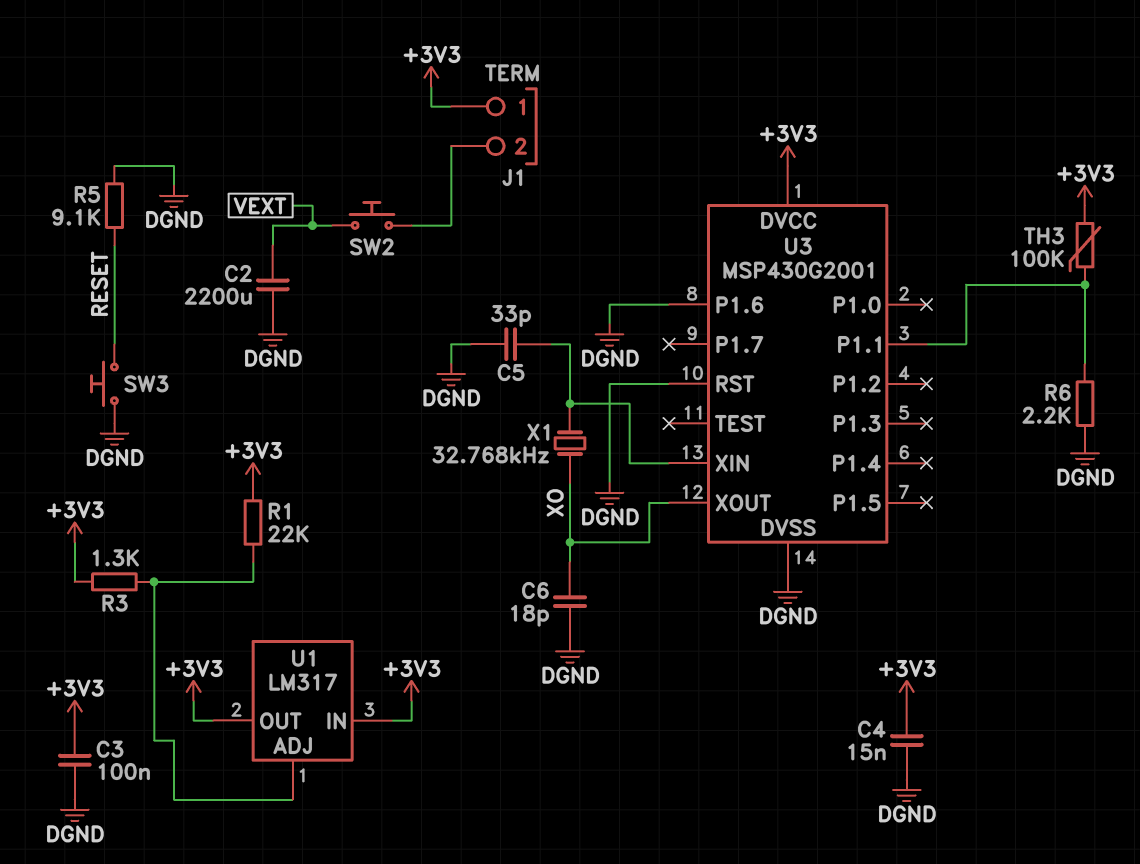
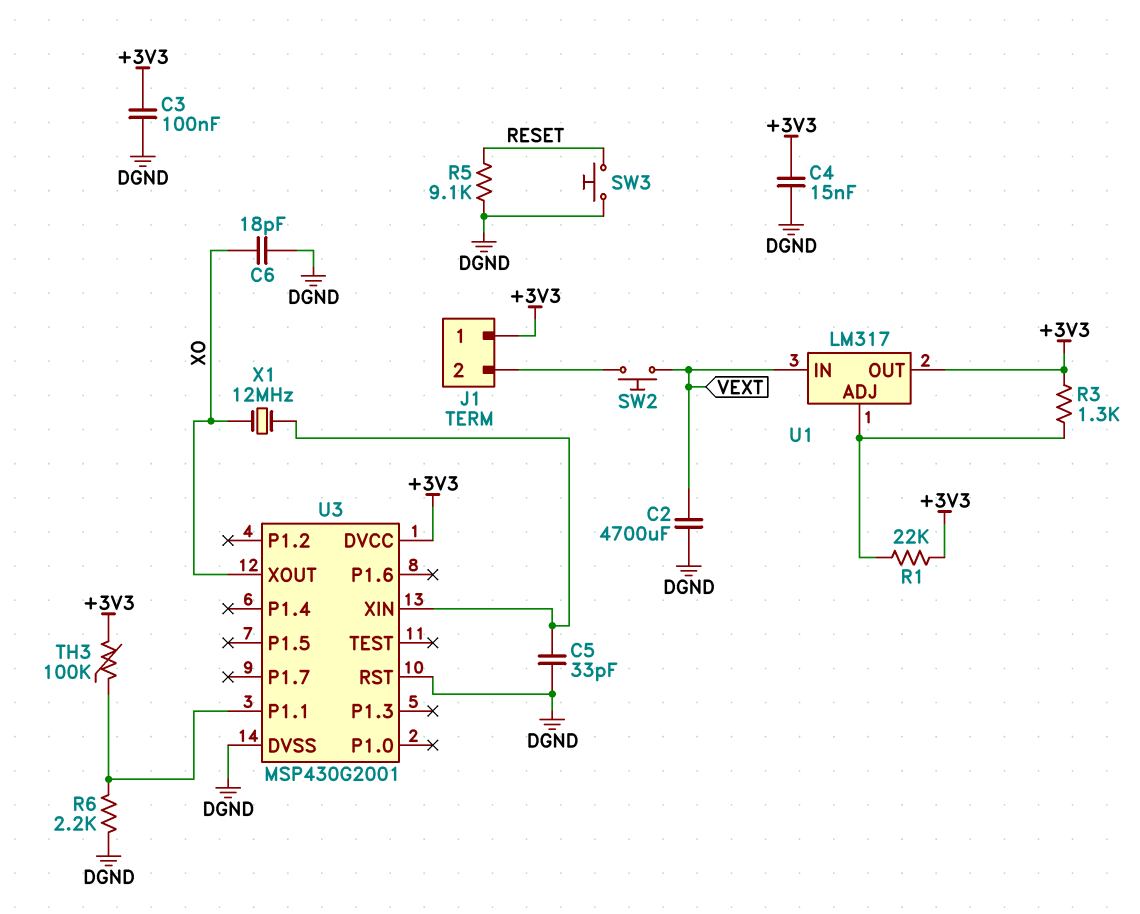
C2: 2200uF (DGND, VEXT) -> 4700uF (DGND, VEXT)
U1 pin IN: +3V3 -> VEXT
U3 pin P1.6: DGND -> none
X1: 32.768kHz (U3/XIN, XO) -> 12MHz (U3/XIN, XO)

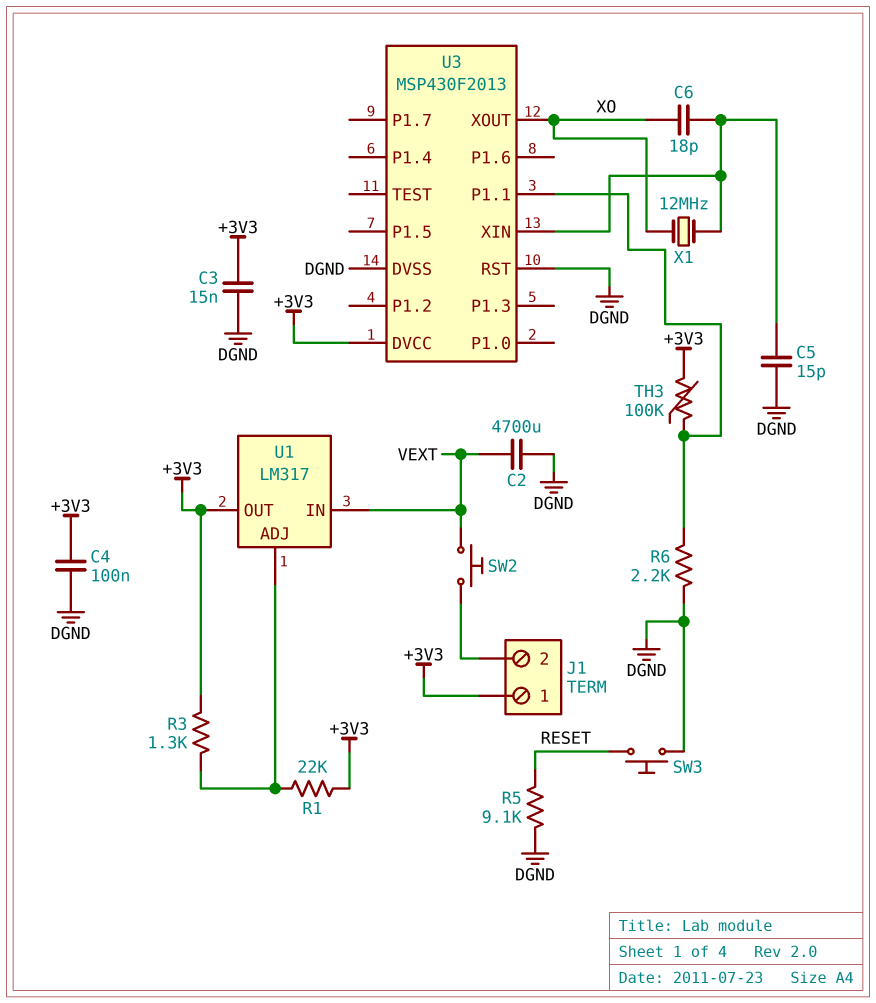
C3: 100nF (+3V3, DGND) -> 15nF (+3V3, DGND)
C4: 15nF (+3V3, DGND) -> 100nF (+3V3, DGND)
C5: 33pF (DGND, U3/XIN) -> 15pF (DGND, U3/XIN)
C6: 18pF (DGND, XO) -> 18pF (U3/XIN, XO)
U3: MSP430G2001 -> MSP430F2013

